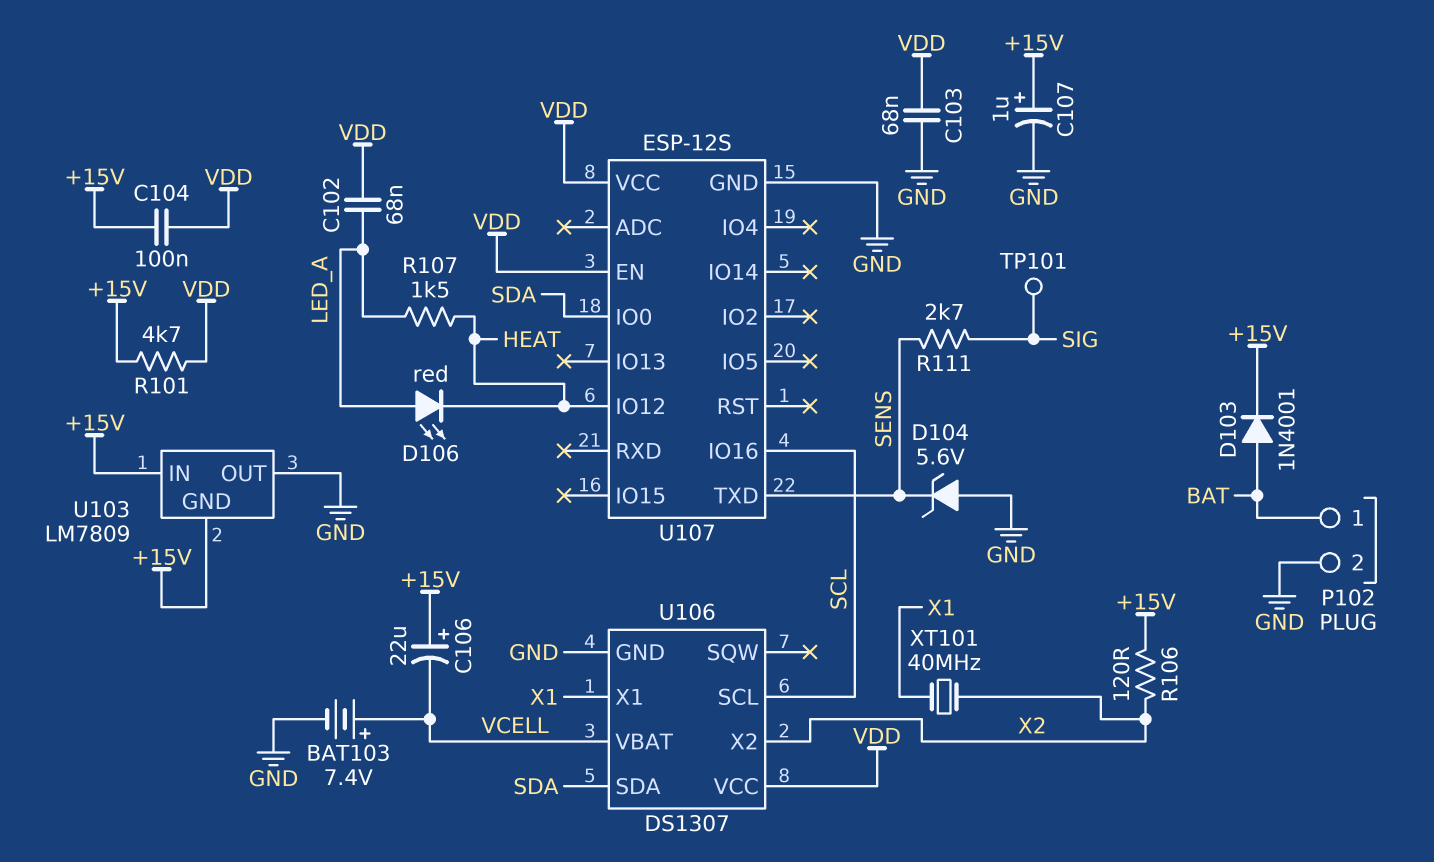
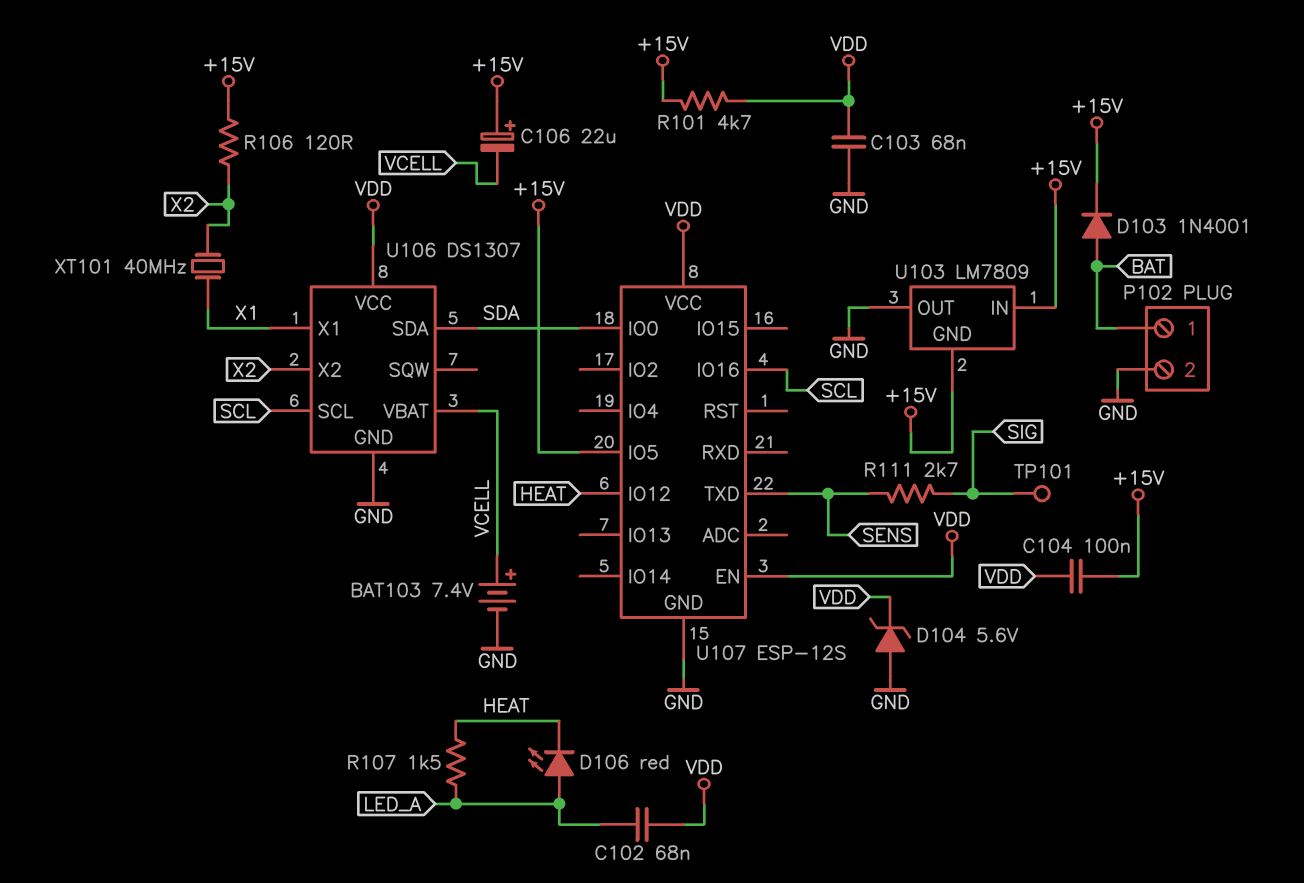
C107: 1uF (plus +15V, minus GND) -> none
D104: zener 5.6V (A GND, K SENS) -> zener 5.6V (A GND, K VDD)
U107 pin IO5: none -> +15V

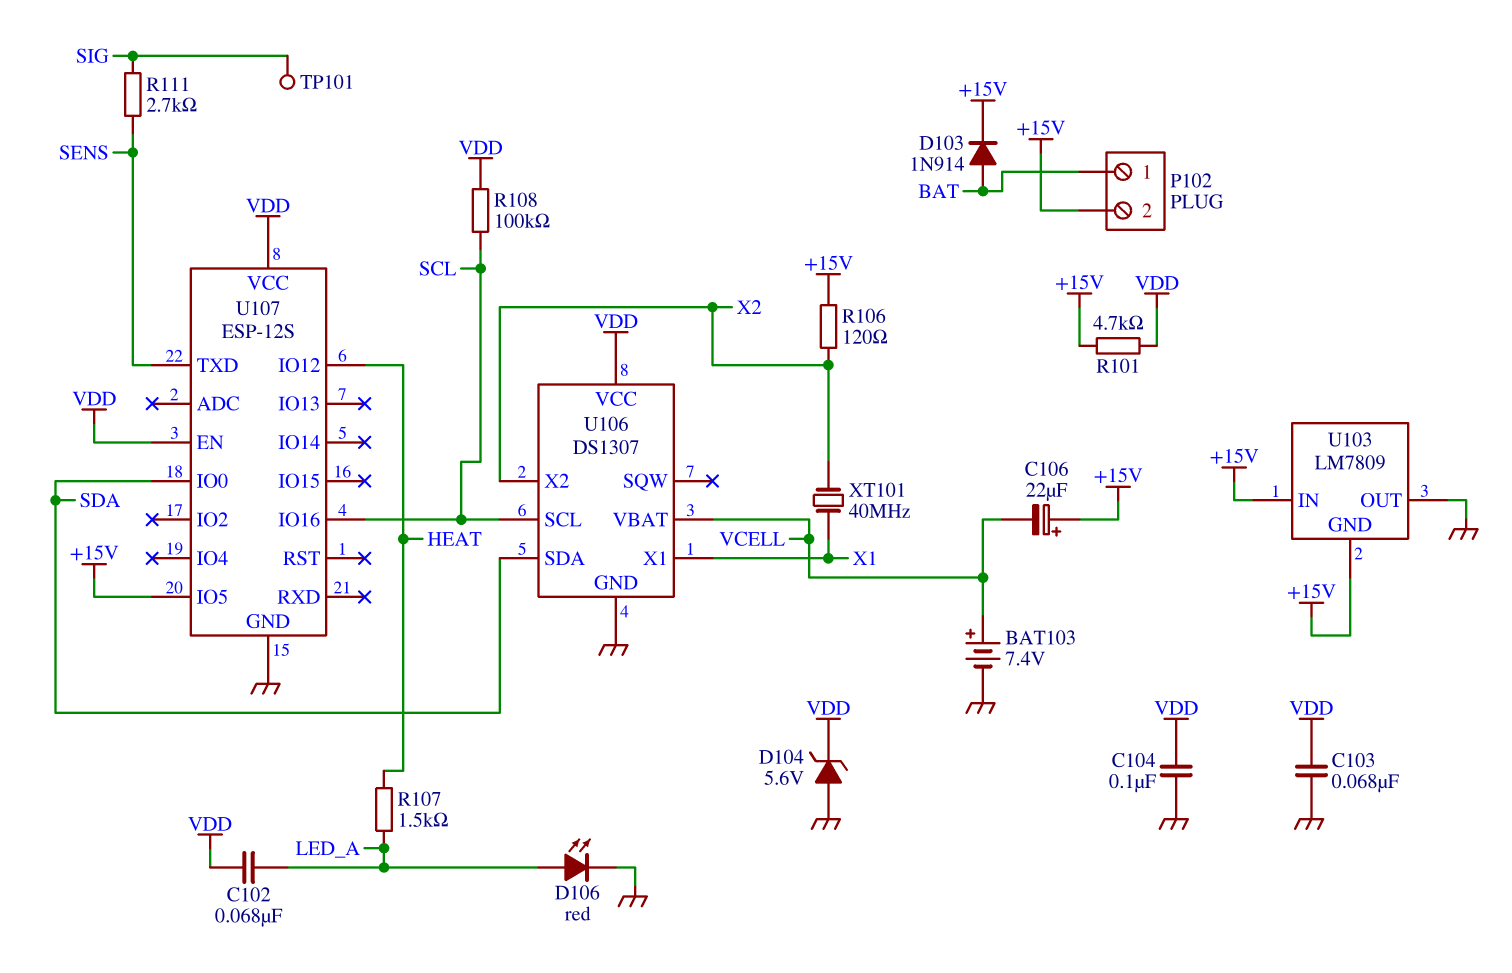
C104: 100nF (+15V, VDD) -> 100nF (GND, VDD)
D103: diode 1N4001 (A BAT, K +15V) -> diode 1N914 (A BAT, K +15V)
D106: LED red (A LED_A, K HEAT) -> LED red (A LED_A, K GND)
P102 pin 2: GND -> +15V
R108: none -> 100k (SCL, VDD)

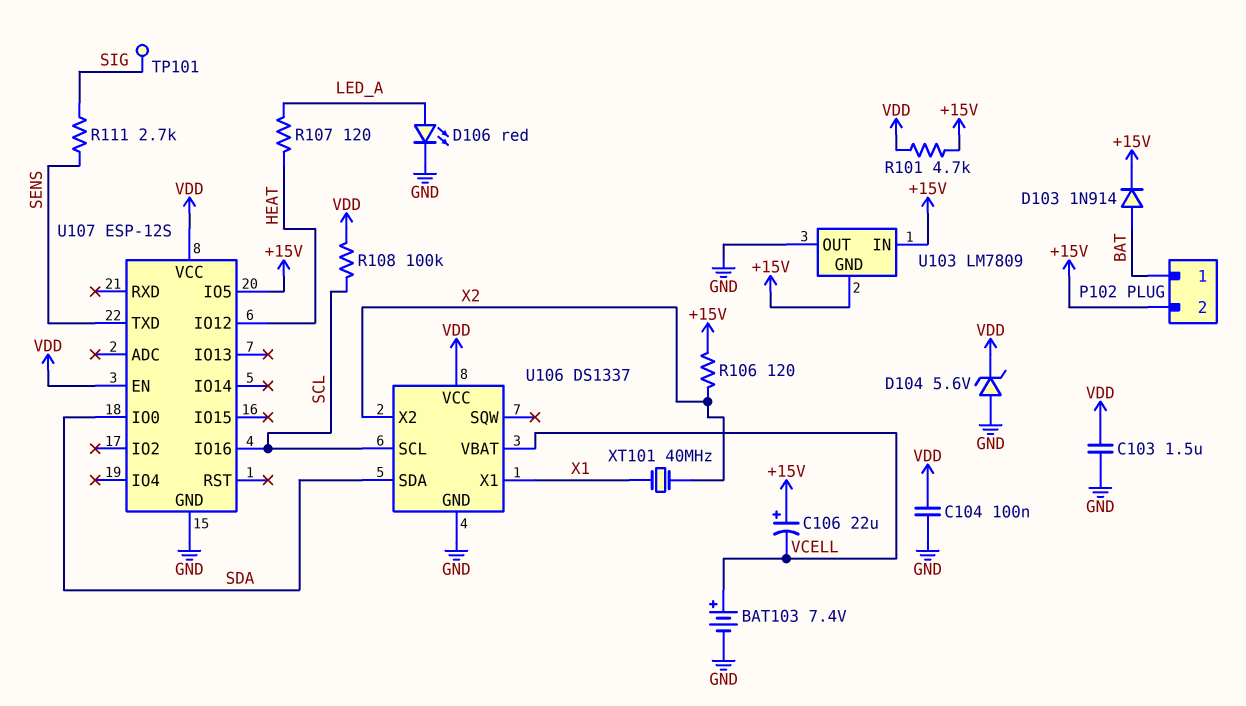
C102: 68nF (LED_A, VDD) -> none
C103: 68nF (GND, VDD) -> 1.5uF (GND, VDD)
R107: 1.5k (HEAT, LED_A) -> 120 (HEAT, LED_A)
U106: DS1307 -> DS1337

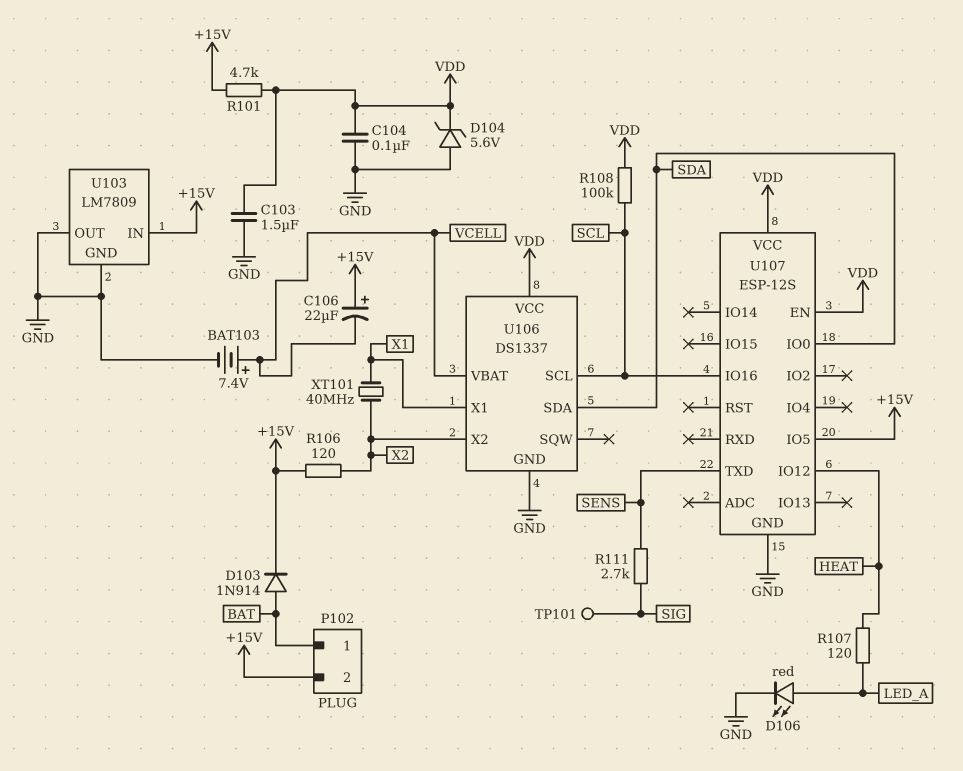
U103 pin GND: +15V -> GND

